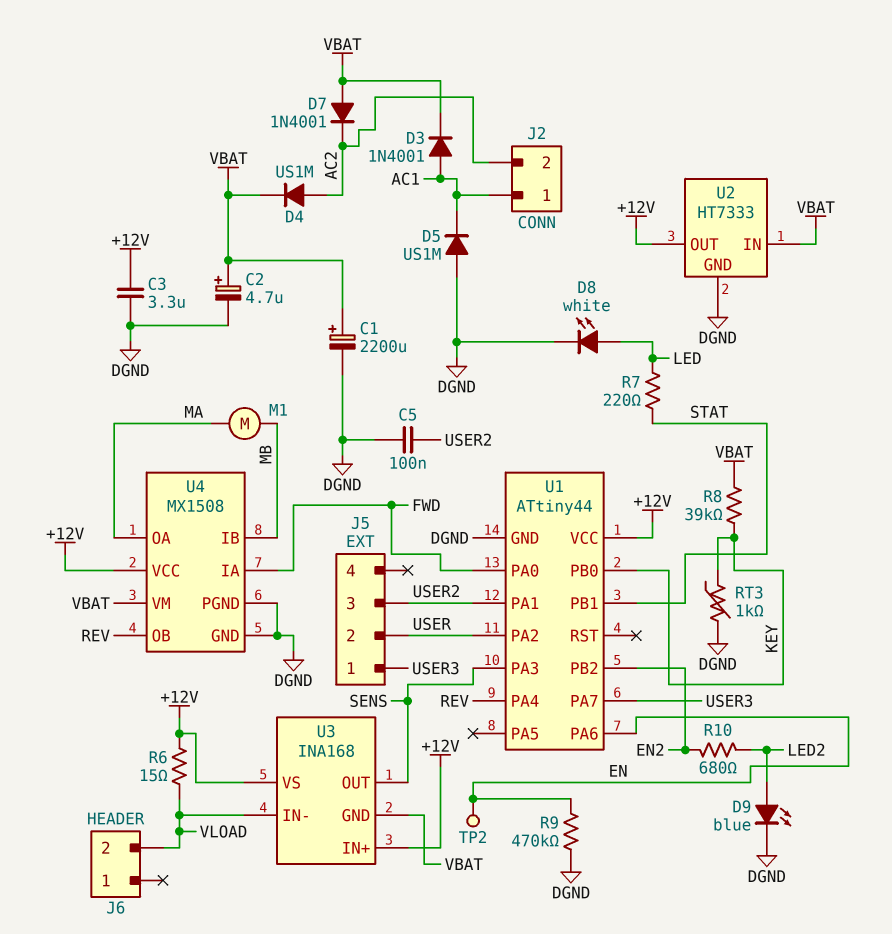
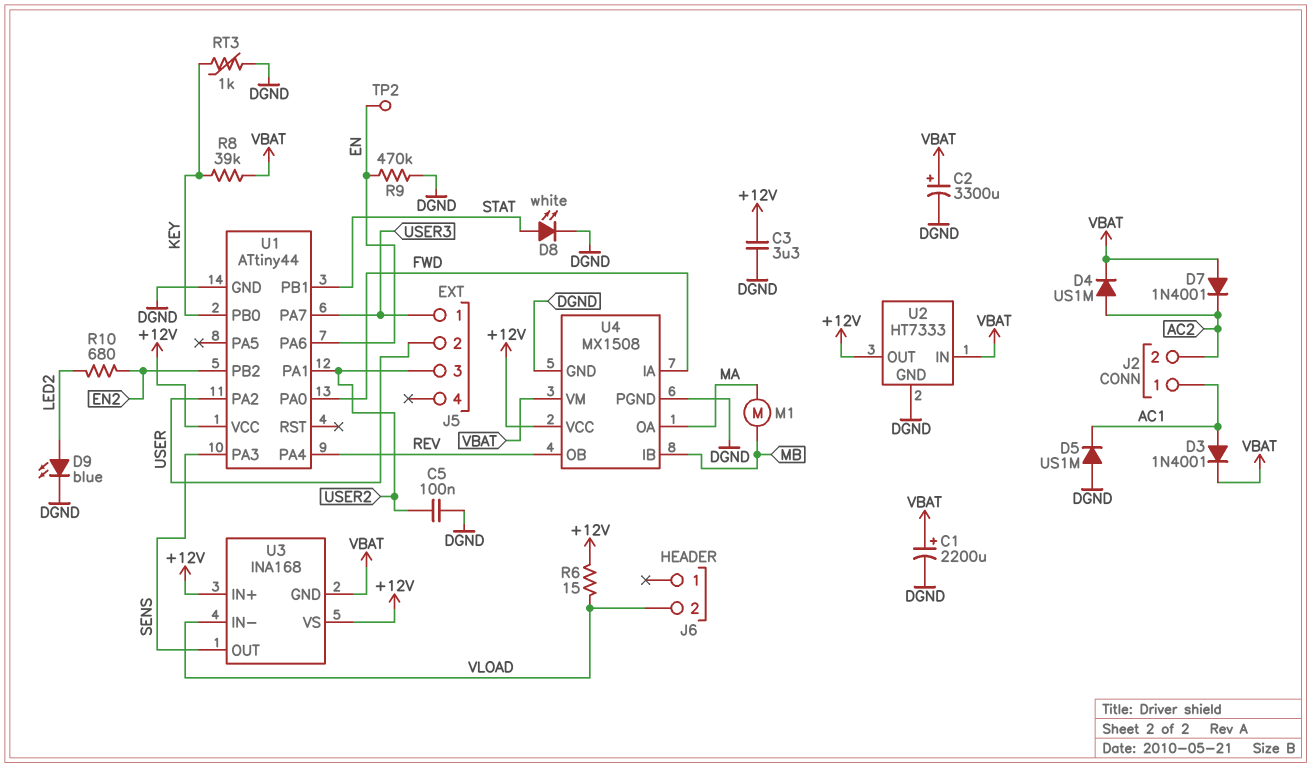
C2: 4.7uF (plus VBAT, minus DGND) -> 3300uF (plus VBAT, minus DGND)
D8: LED white (A LED, K DGND) -> LED white (A STAT, K DGND)
R7: 220 (LED, STAT) -> none

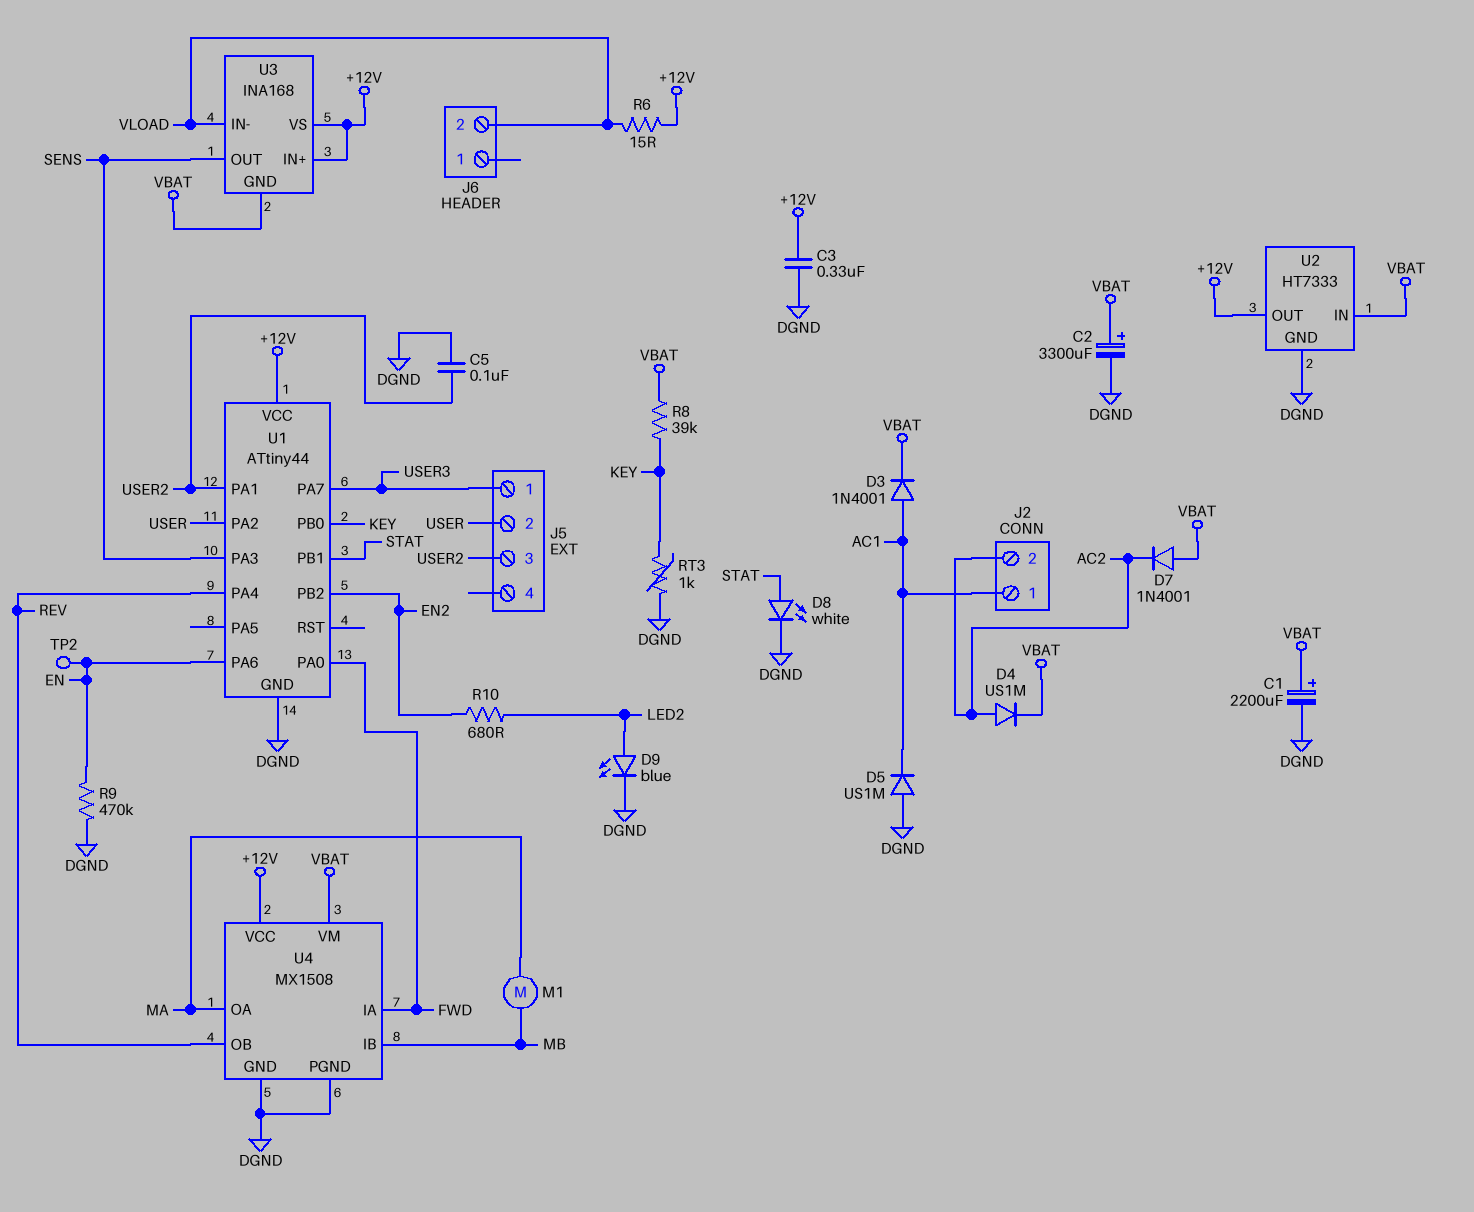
C3: 3.3uF (+12V, DGND) -> 330nF (+12V, DGND)

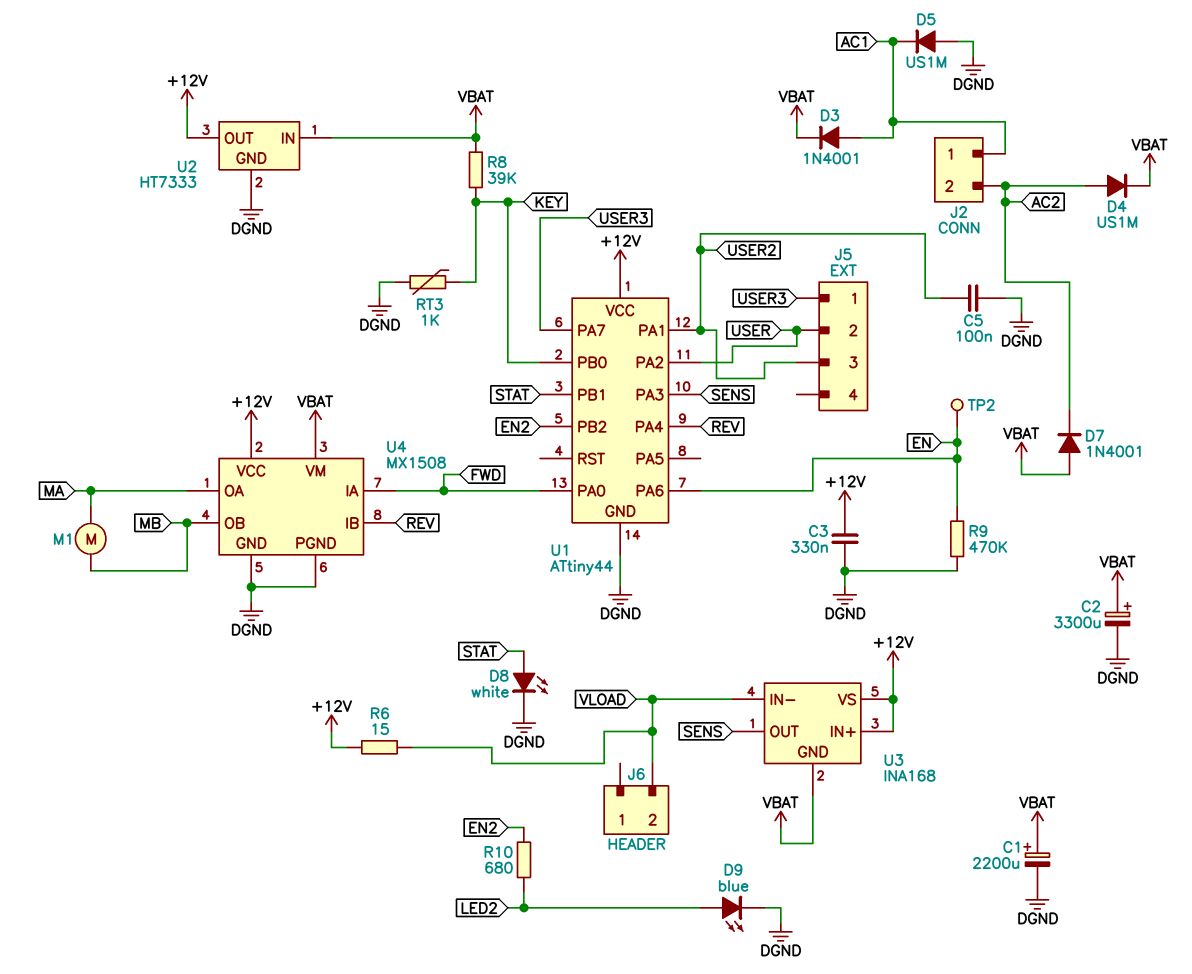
U4 pin IB: MB -> REV
U4 pin OB: REV -> MB

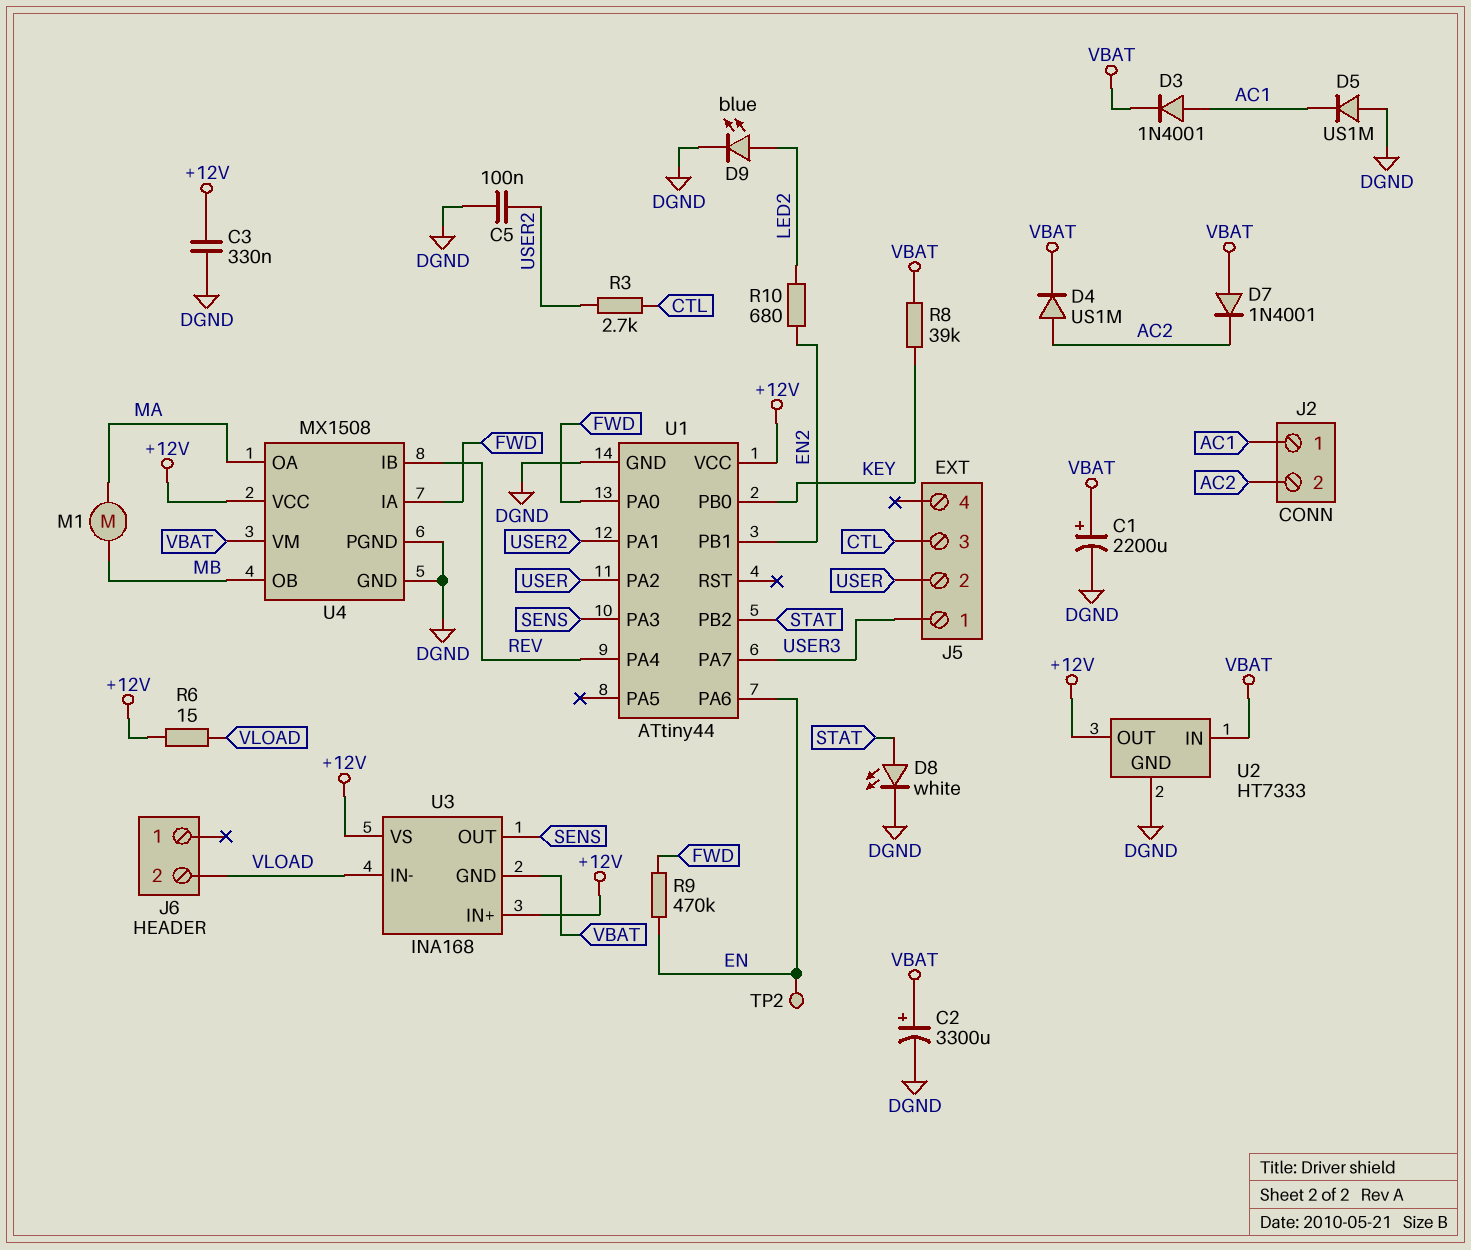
J5 pin 3: USER2 -> CTL
R3: none -> 2.7k (CTL, USER2)
R9: 470k (DGND, EN) -> 470k (EN, FWD)
RT3: 1k (DGND, KEY) -> none
U1 pin PB1: STAT -> EN2
U1 pin PB2: EN2 -> STAT

